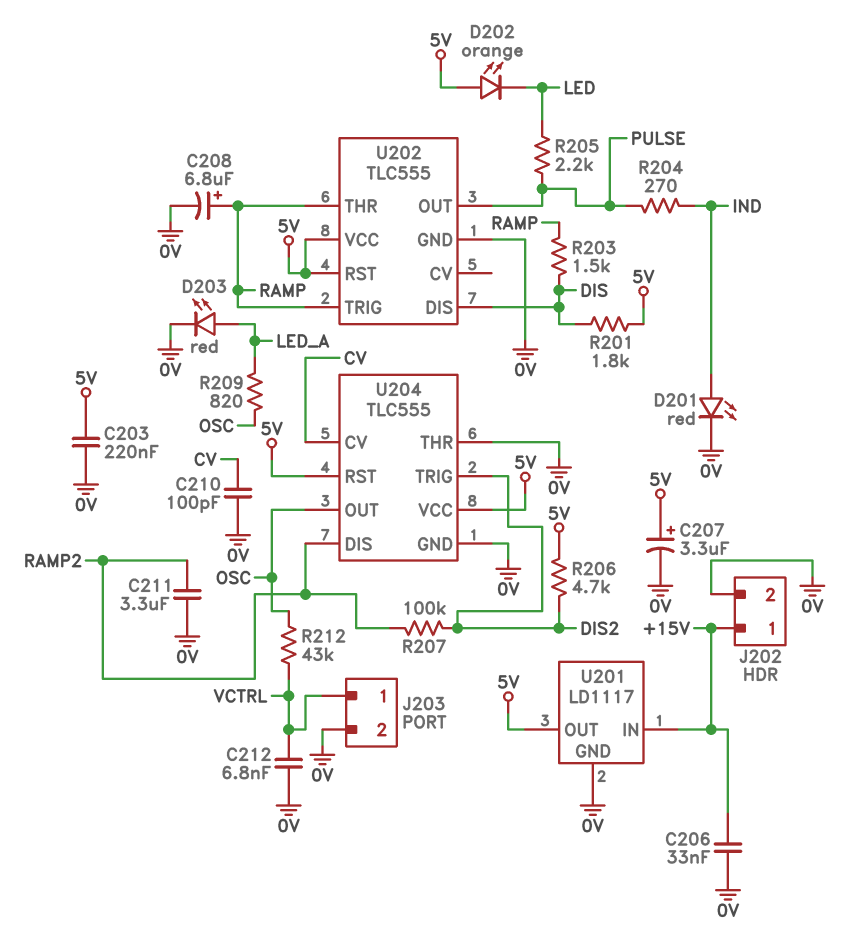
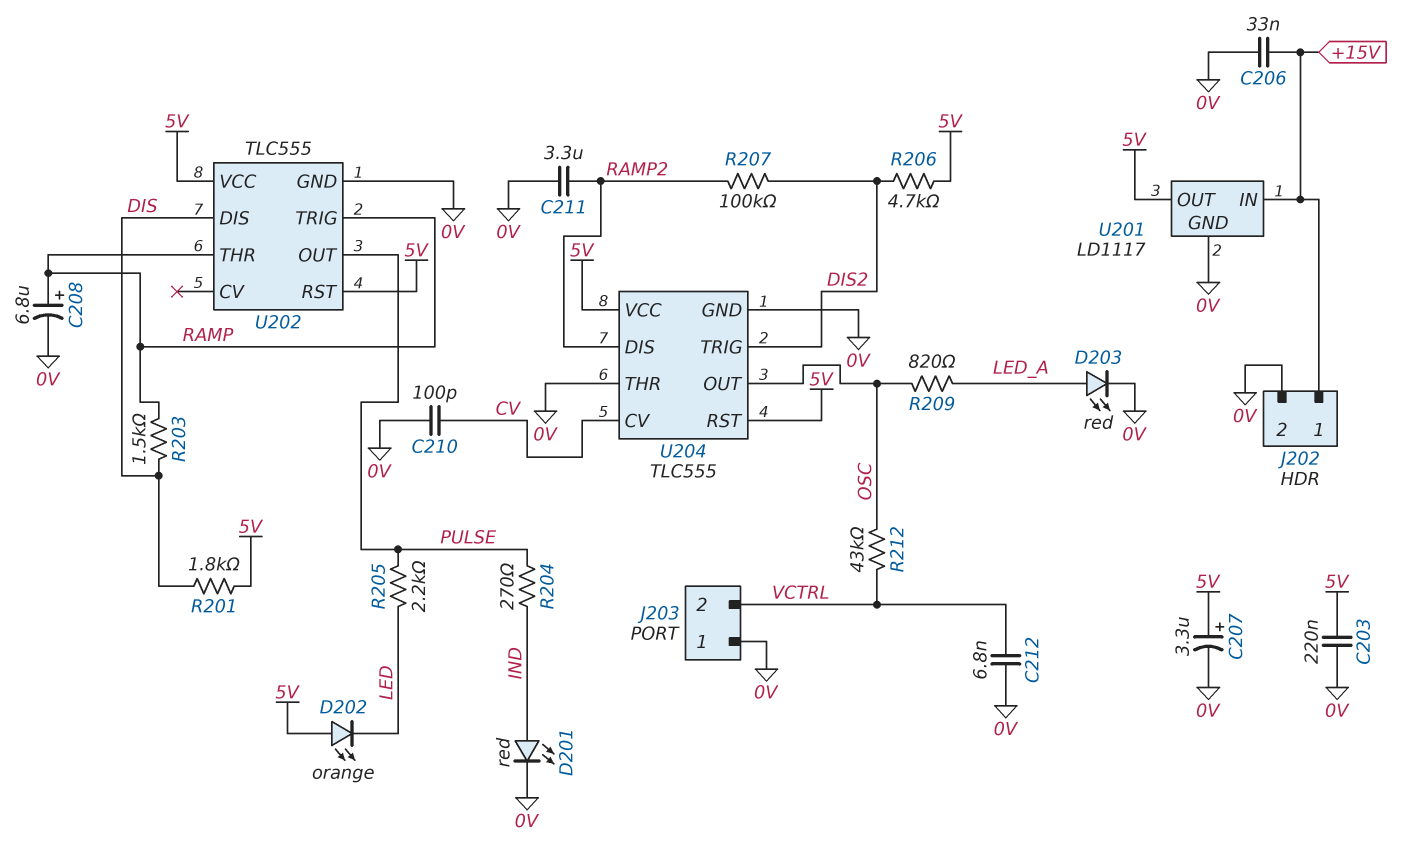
J203 pin 1: VCTRL -> 0V
J203 pin 2: 0V -> VCTRL

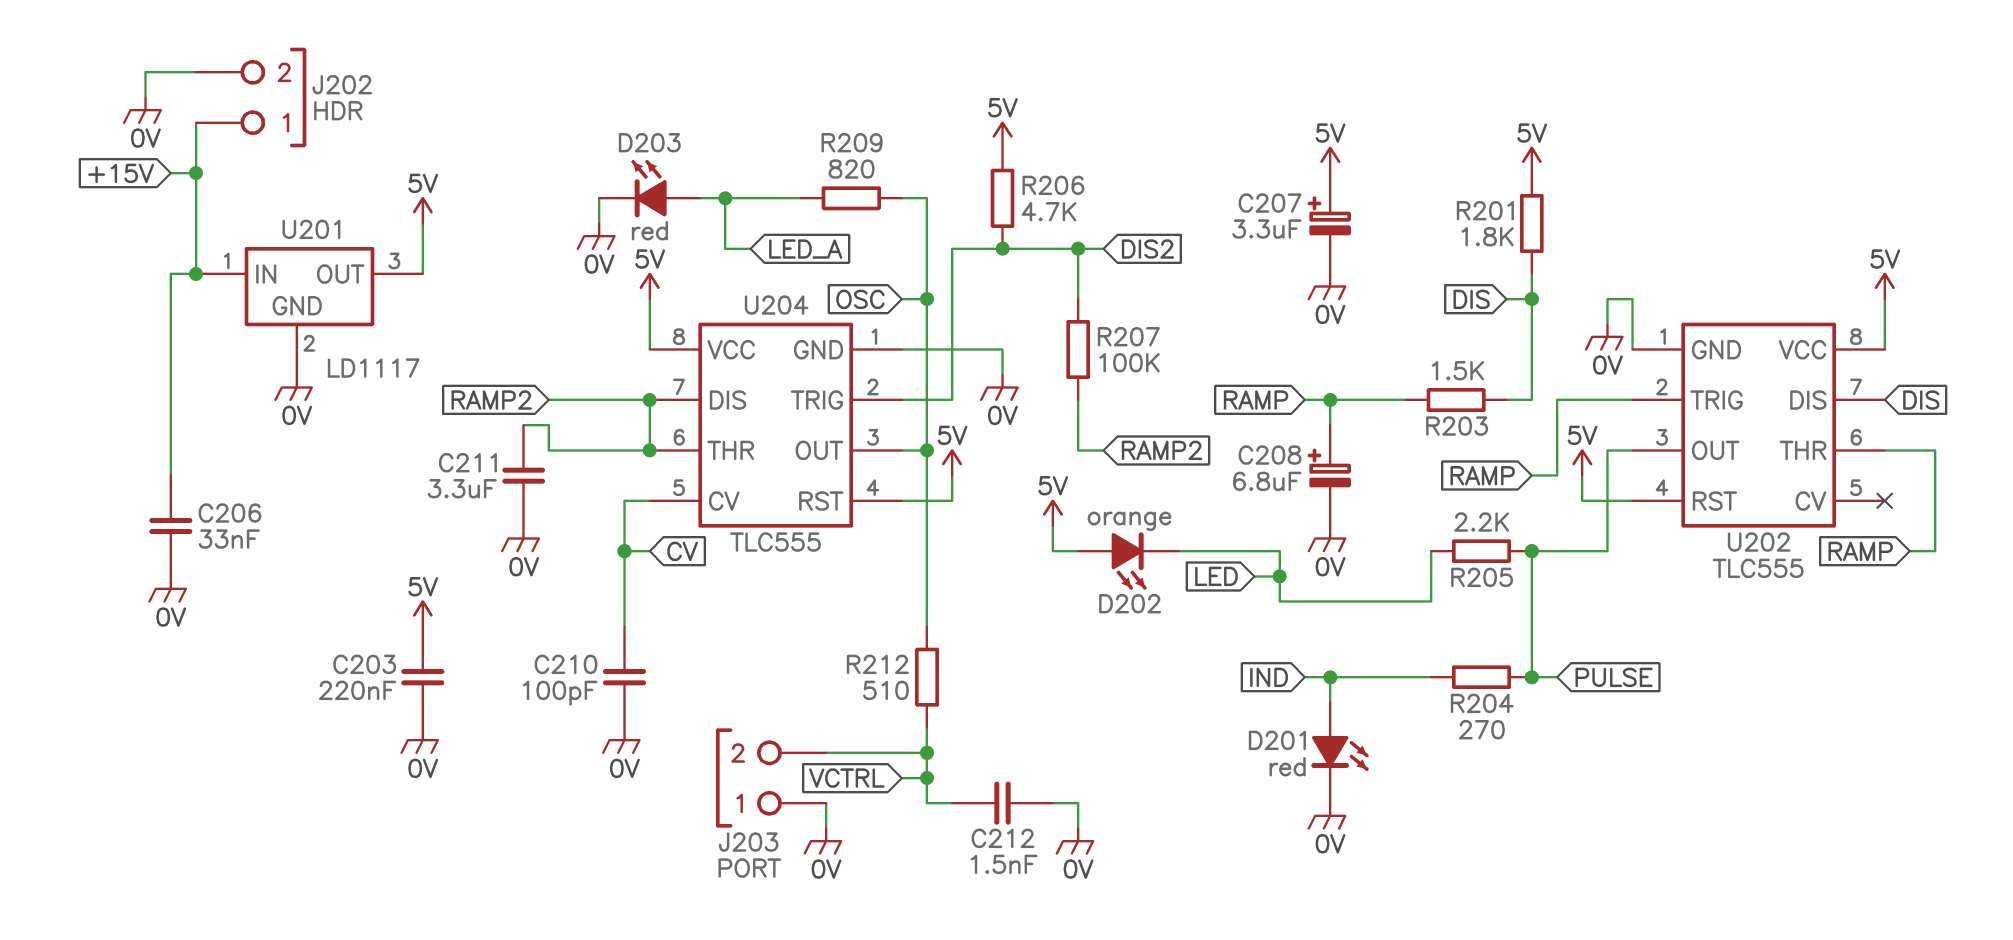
C212: 6.8nF (0V, VCTRL) -> 1.5nF (0V, VCTRL)
R212: 43k (OSC, VCTRL) -> 510 (OSC, VCTRL)
U204 pin THR: 0V -> RAMP2

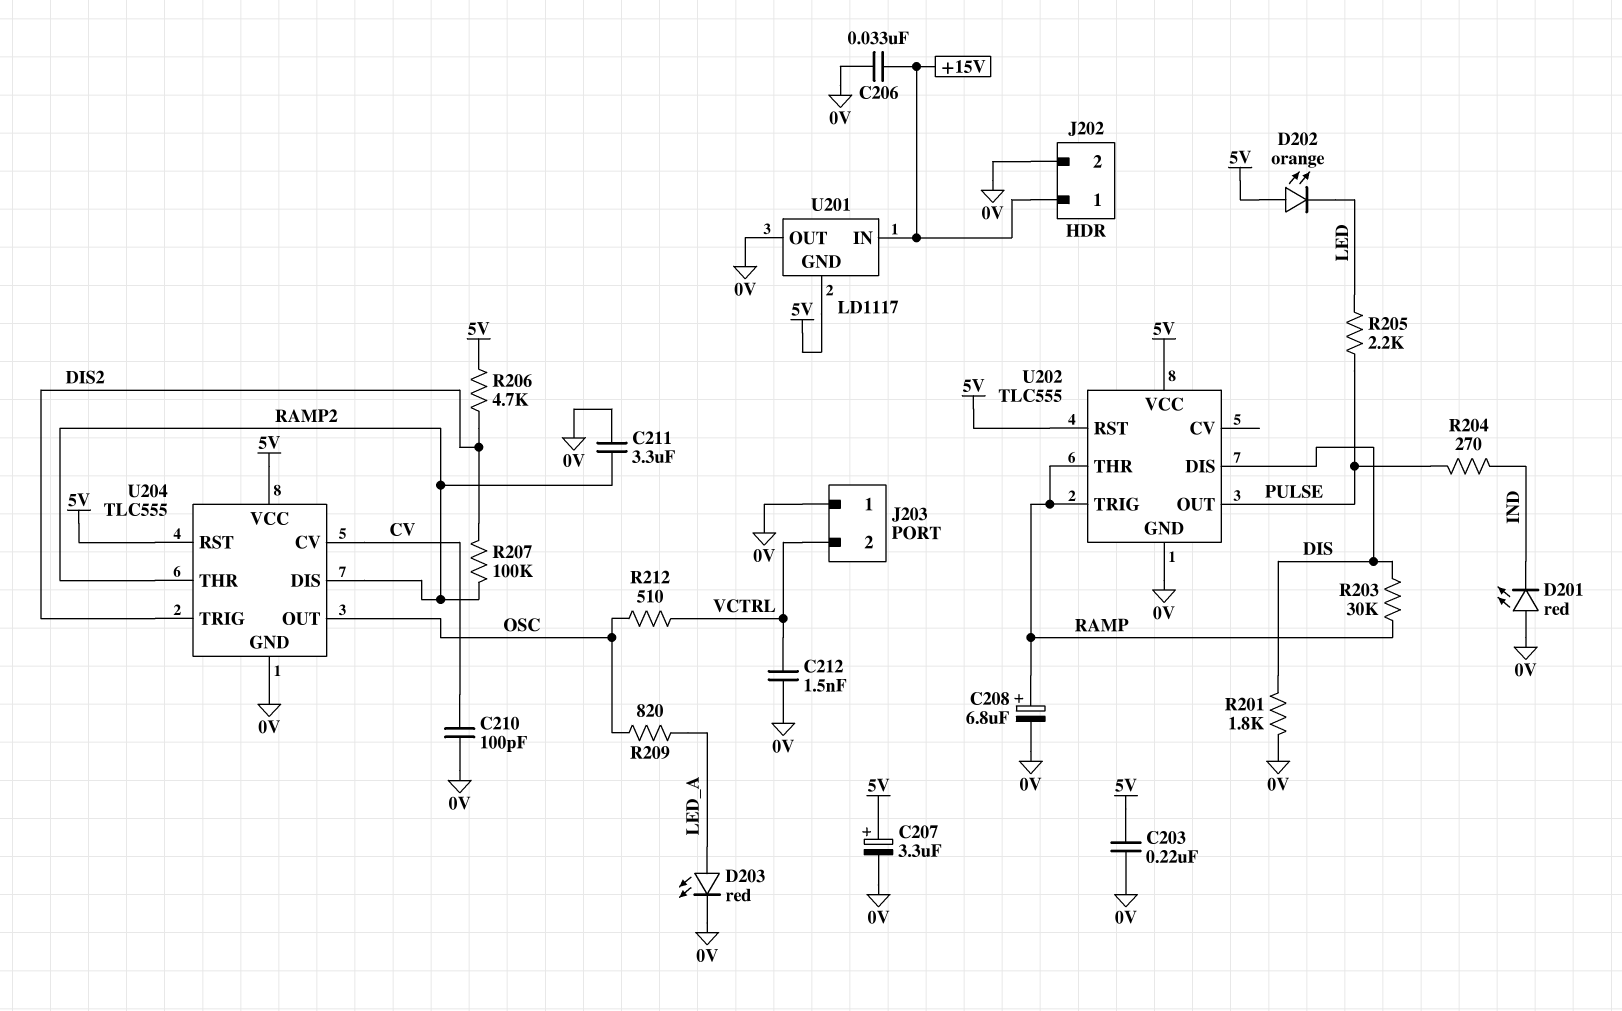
D201: LED red (A IND, K 0V) -> LED red (A 0V, K IND)
R201: 1.8k (5V, DIS) -> 1.8k (0V, DIS)
R203: 1.5k (DIS, RAMP) -> 30k (DIS, RAMP)
U201 pin GND: 0V -> 5V
U201 pin OUT: 5V -> 0V

